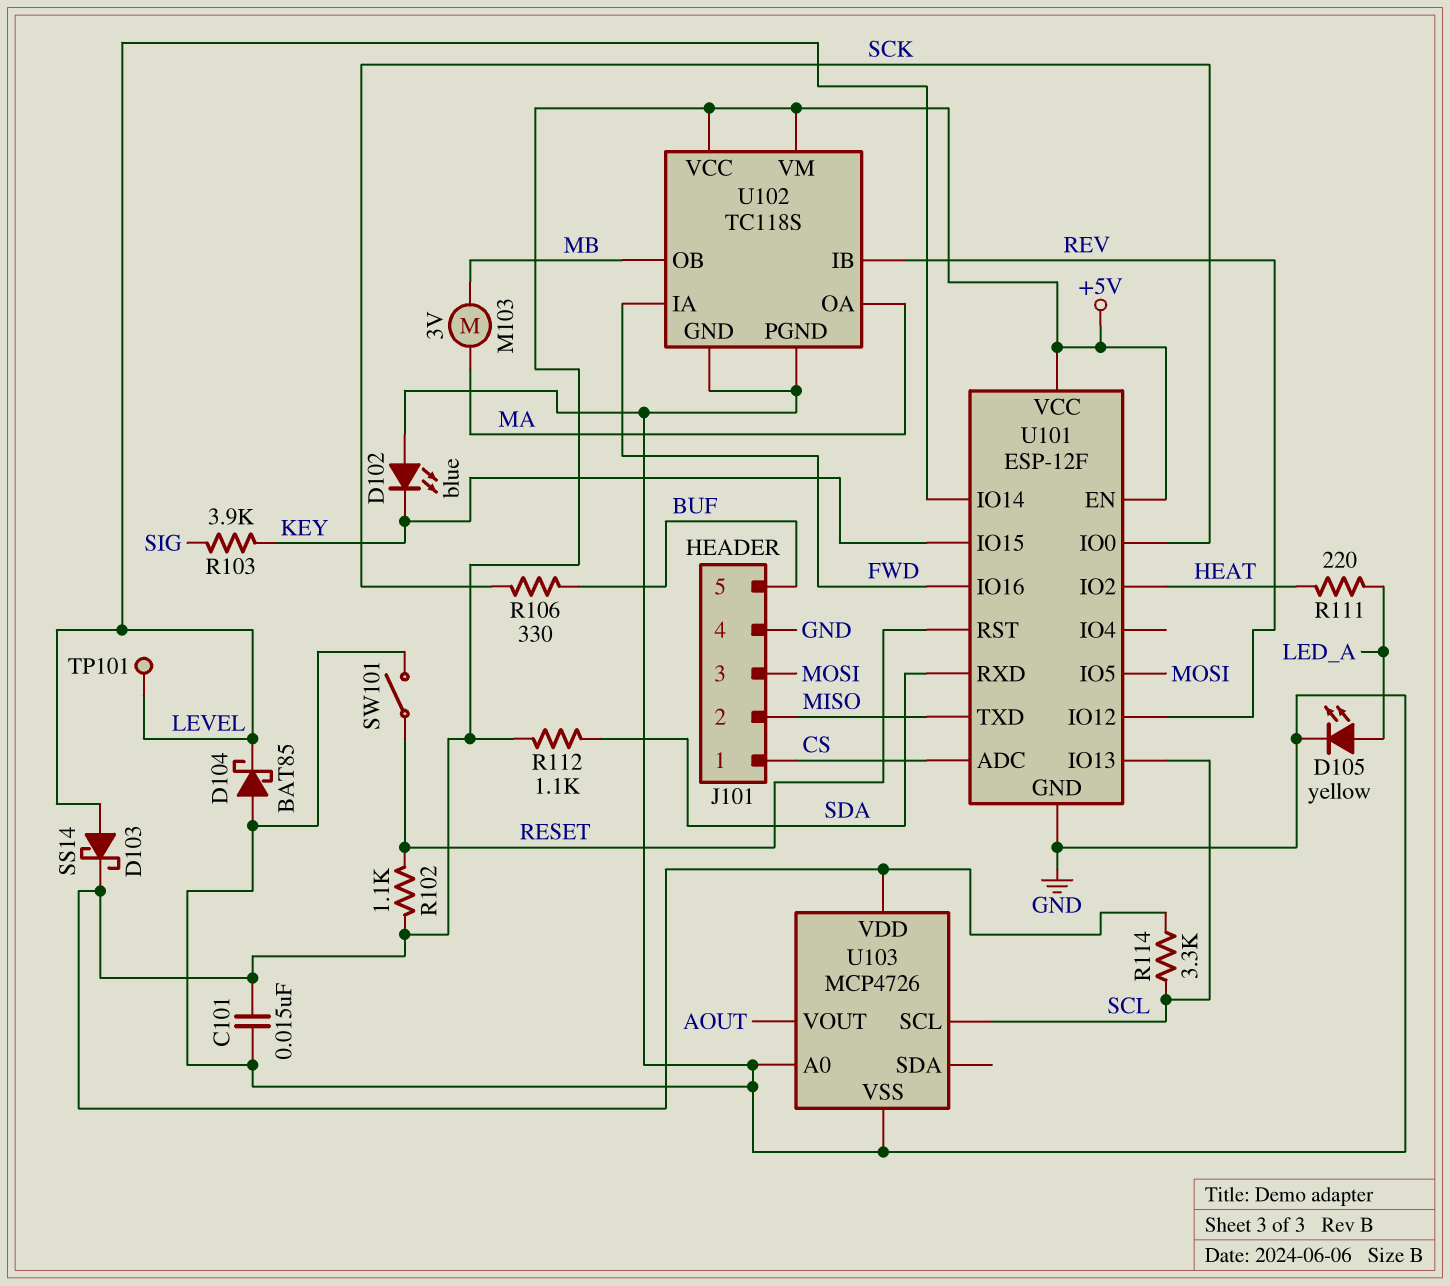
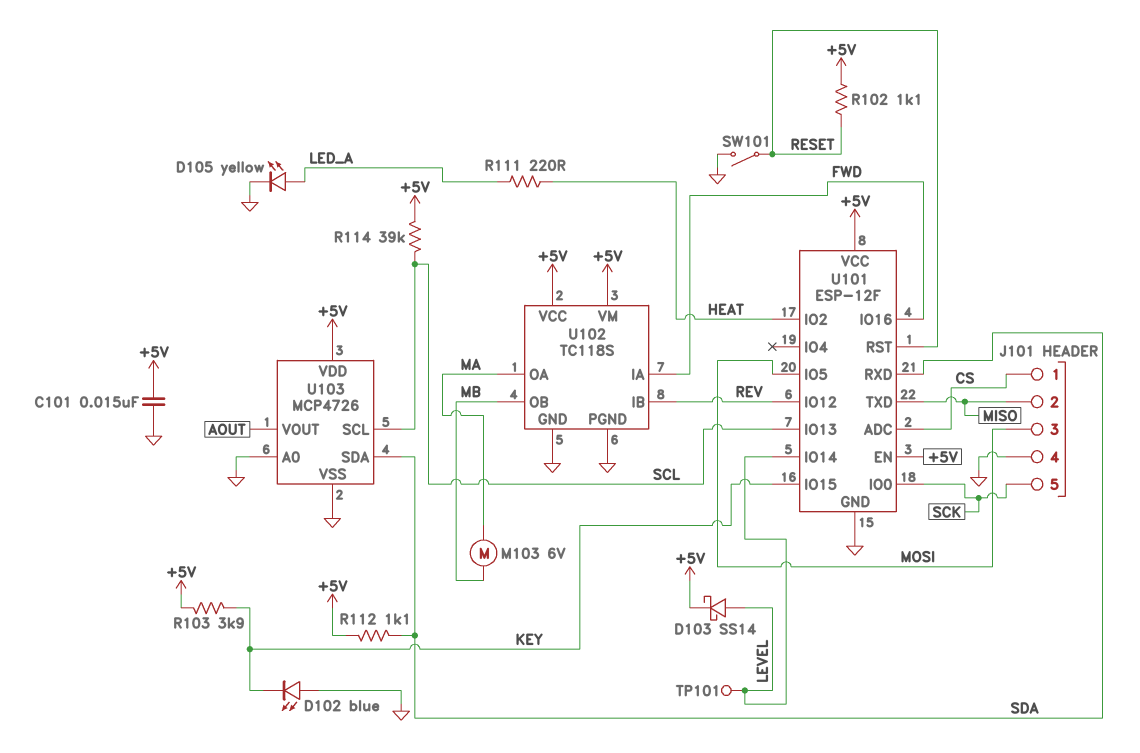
D104: schottky BAT85 (A GND, K LEVEL) -> none
J101 pin 5: BUF -> SCK
M103: motor 3V (MA, MB) -> motor 6V (MA, MB)
R103: 3.9k (KEY, SIG) -> 3.9k (+5V, KEY)
R106: 330 (BUF, SCK) -> none
R114: 3.3k (+5V, SCL) -> 39k (+5V, SCL)
U103 pin SDA: none -> SDA

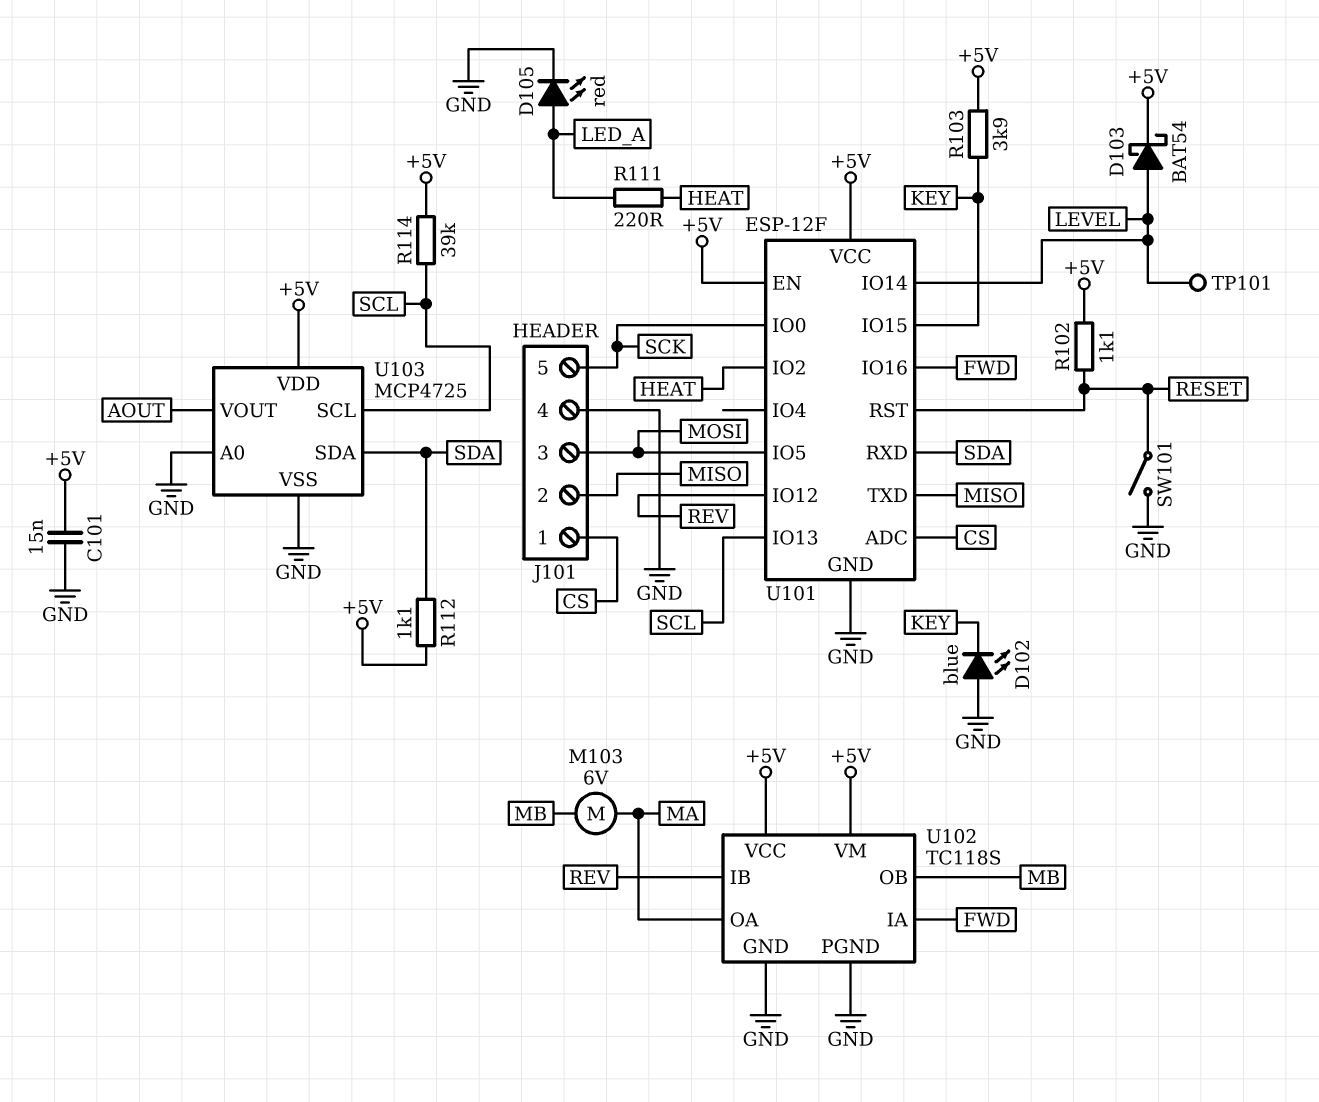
D103: schottky SS14 (A LEVEL, K +5V) -> schottky BAT54 (A LEVEL, K +5V)
D105: LED yellow (A LED_A, K GND) -> LED red (A LED_A, K GND)
U103: MCP4726 -> MCP4725

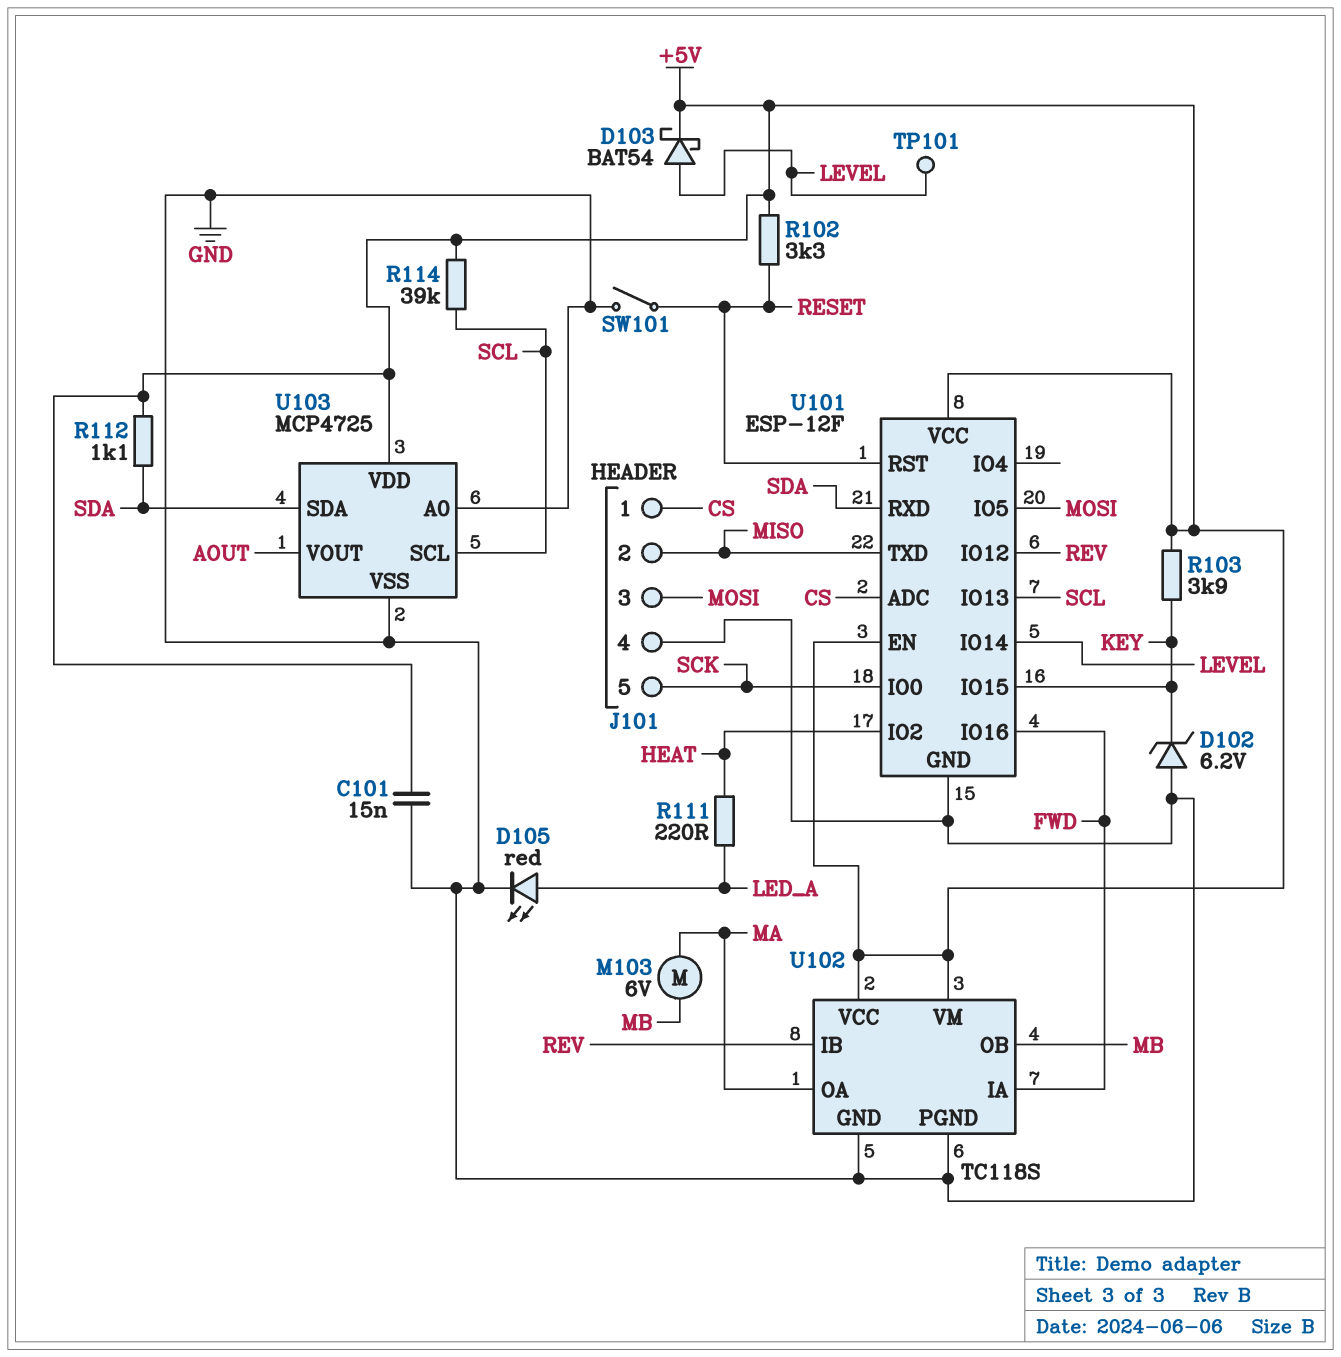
D102: LED blue (A GND, K KEY) -> zener 6.2V (A GND, K KEY)
R102: 1.1k (+5V, RESET) -> 3.3k (+5V, RESET)

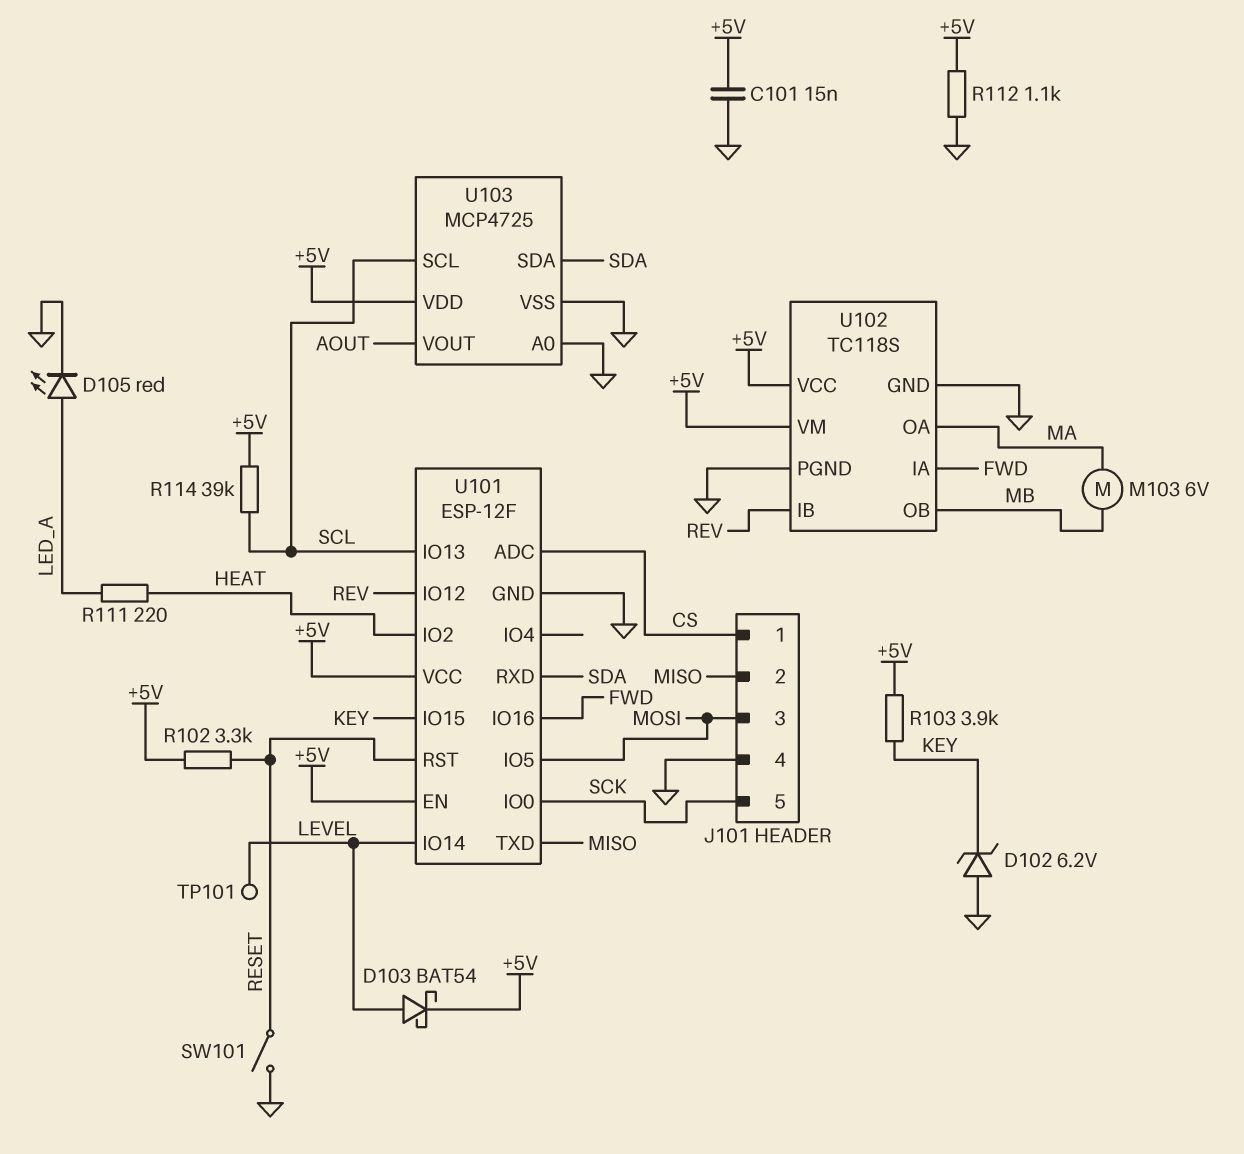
R112: 1.1k (+5V, SDA) -> 1.1k (+5V, GND)

